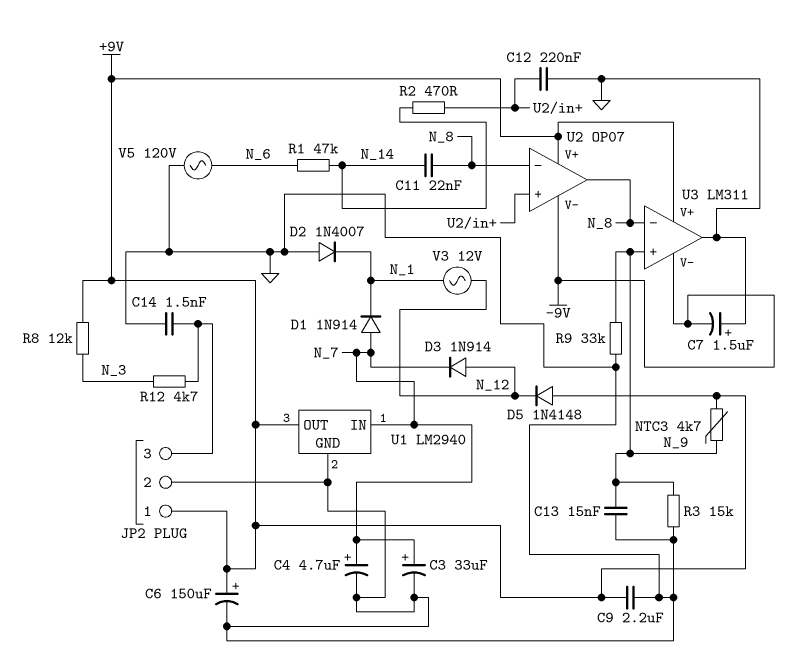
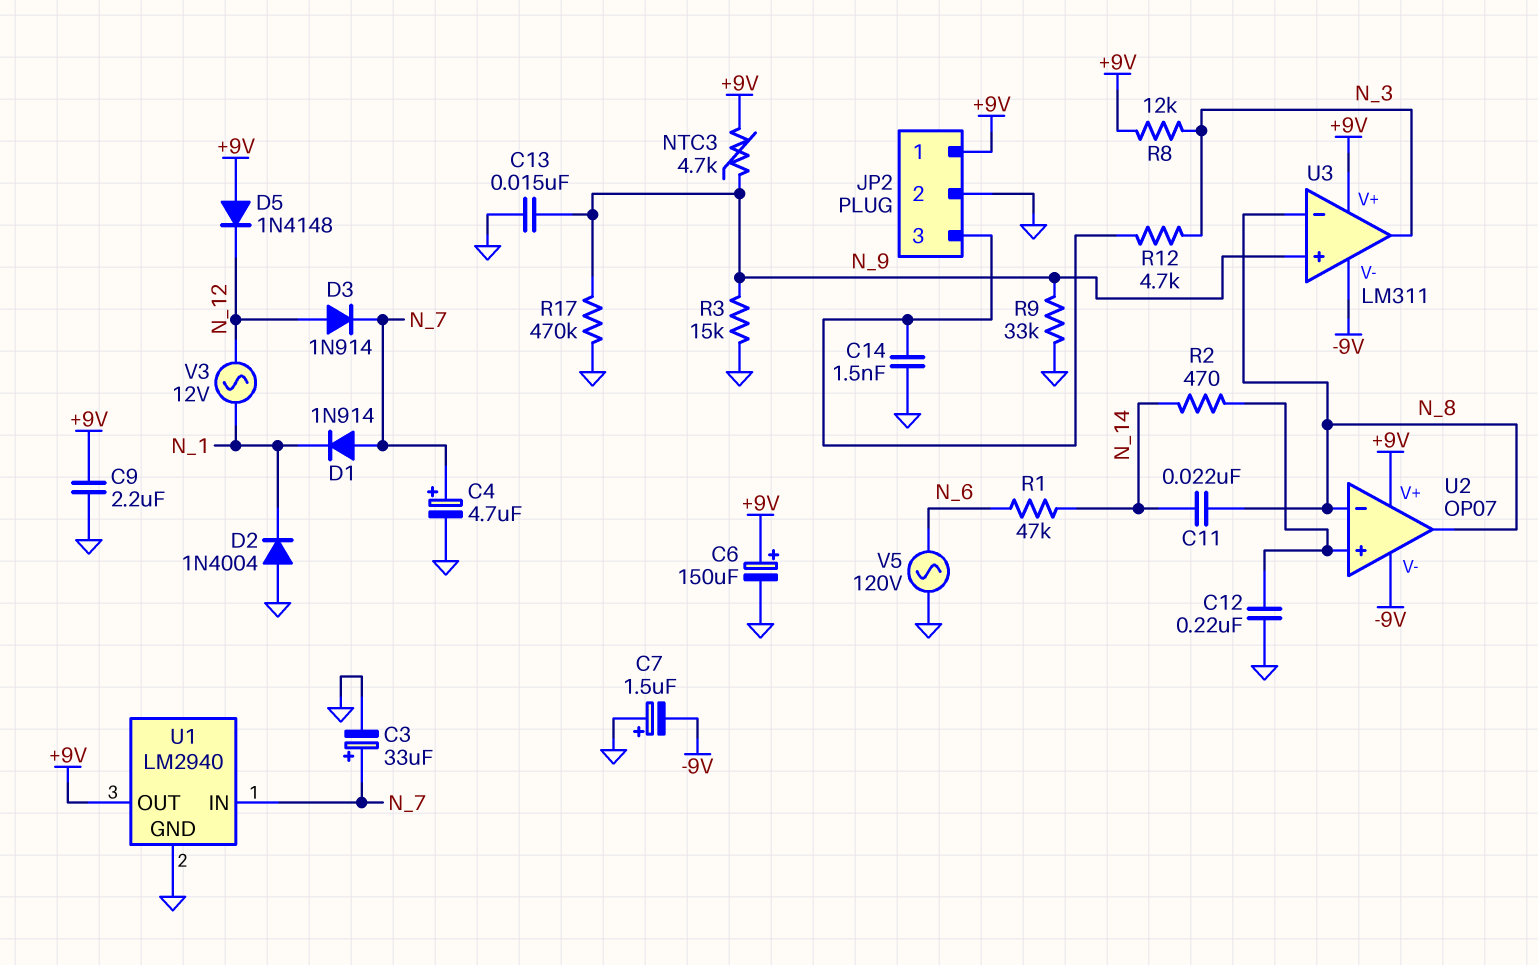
D2: diode 1N4007 (A GND, K N_1) -> diode 1N4004 (A GND, K N_1)
R17: none -> 470k (GND, N_9)
U3 pin out: GND -> N_3

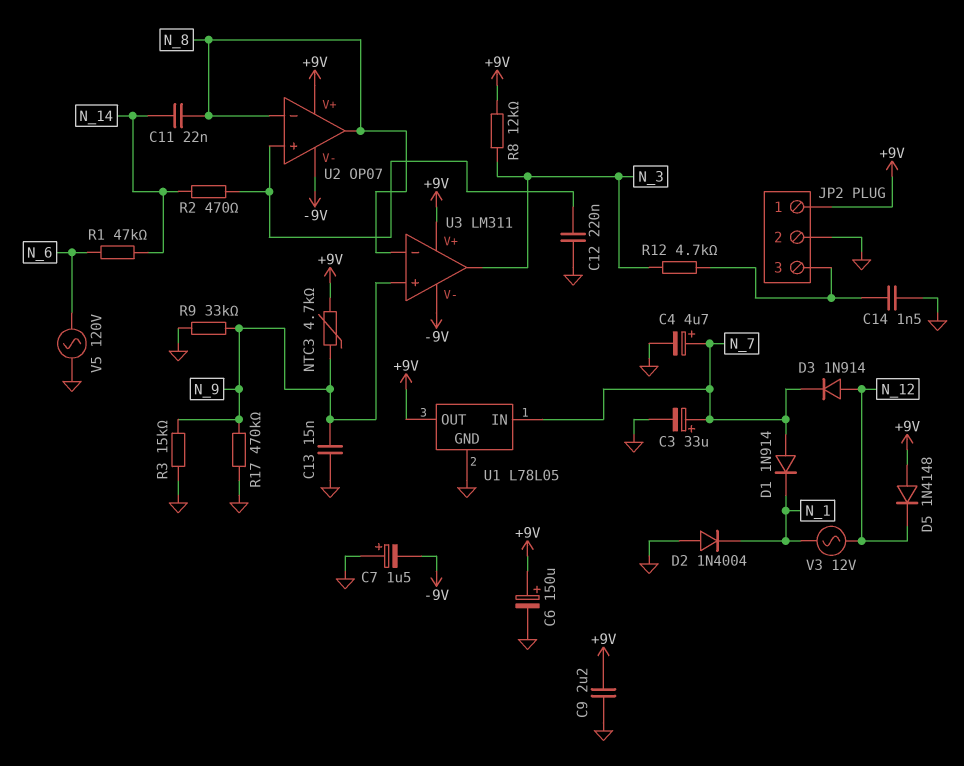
U1: LM2940 -> L78L05

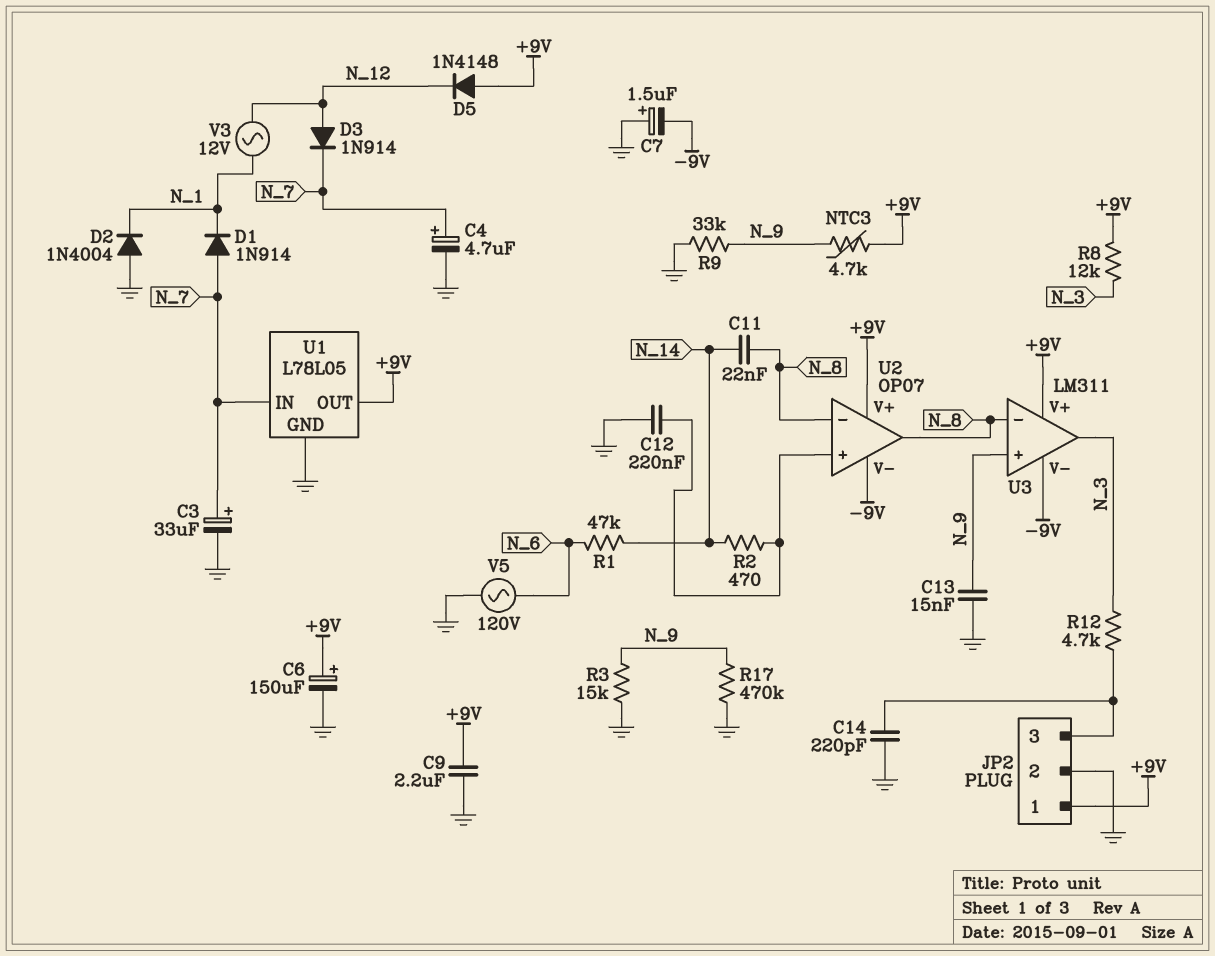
C14: 1.5nF (GND, JP2/3) -> 220pF (GND, JP2/3)

